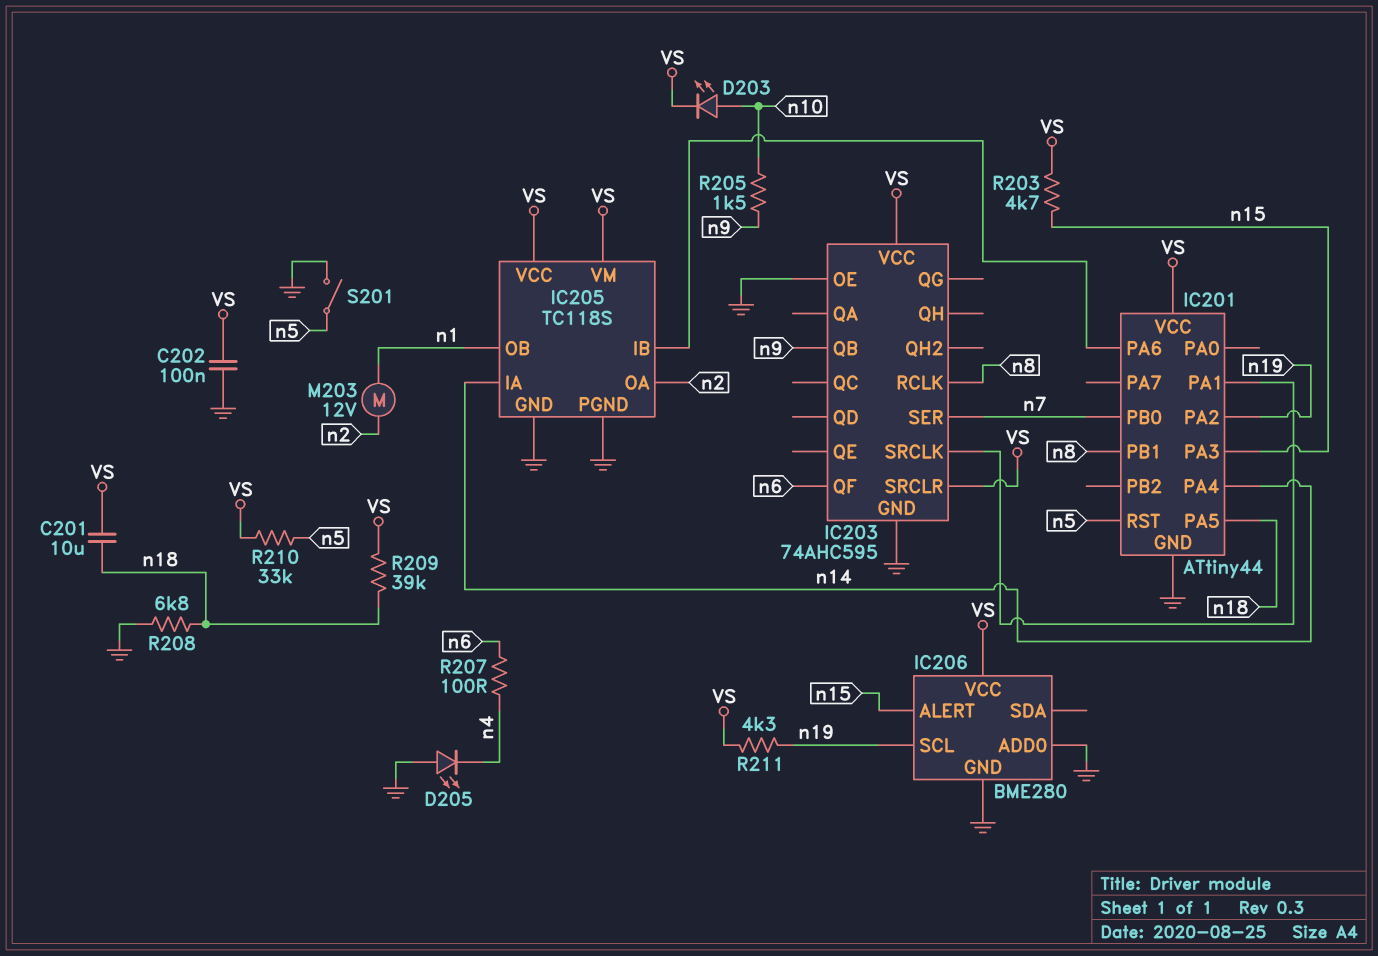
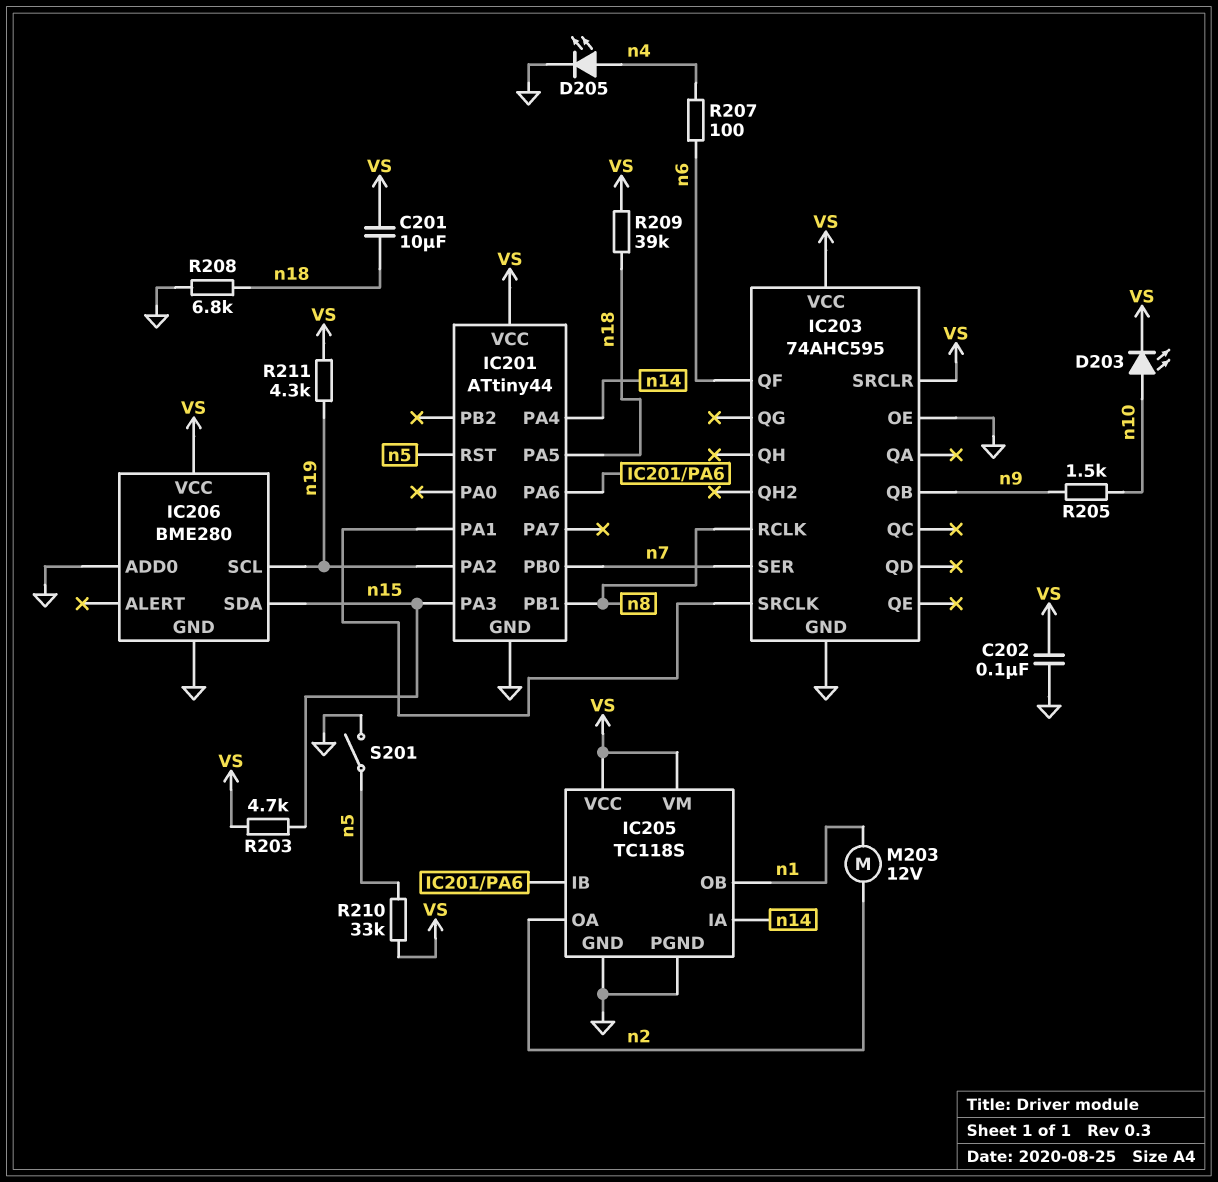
D205: LED (A GND, K n4) -> LED (A n4, K GND)
IC206 pin ALERT: n15 -> none
IC206 pin SDA: none -> n15

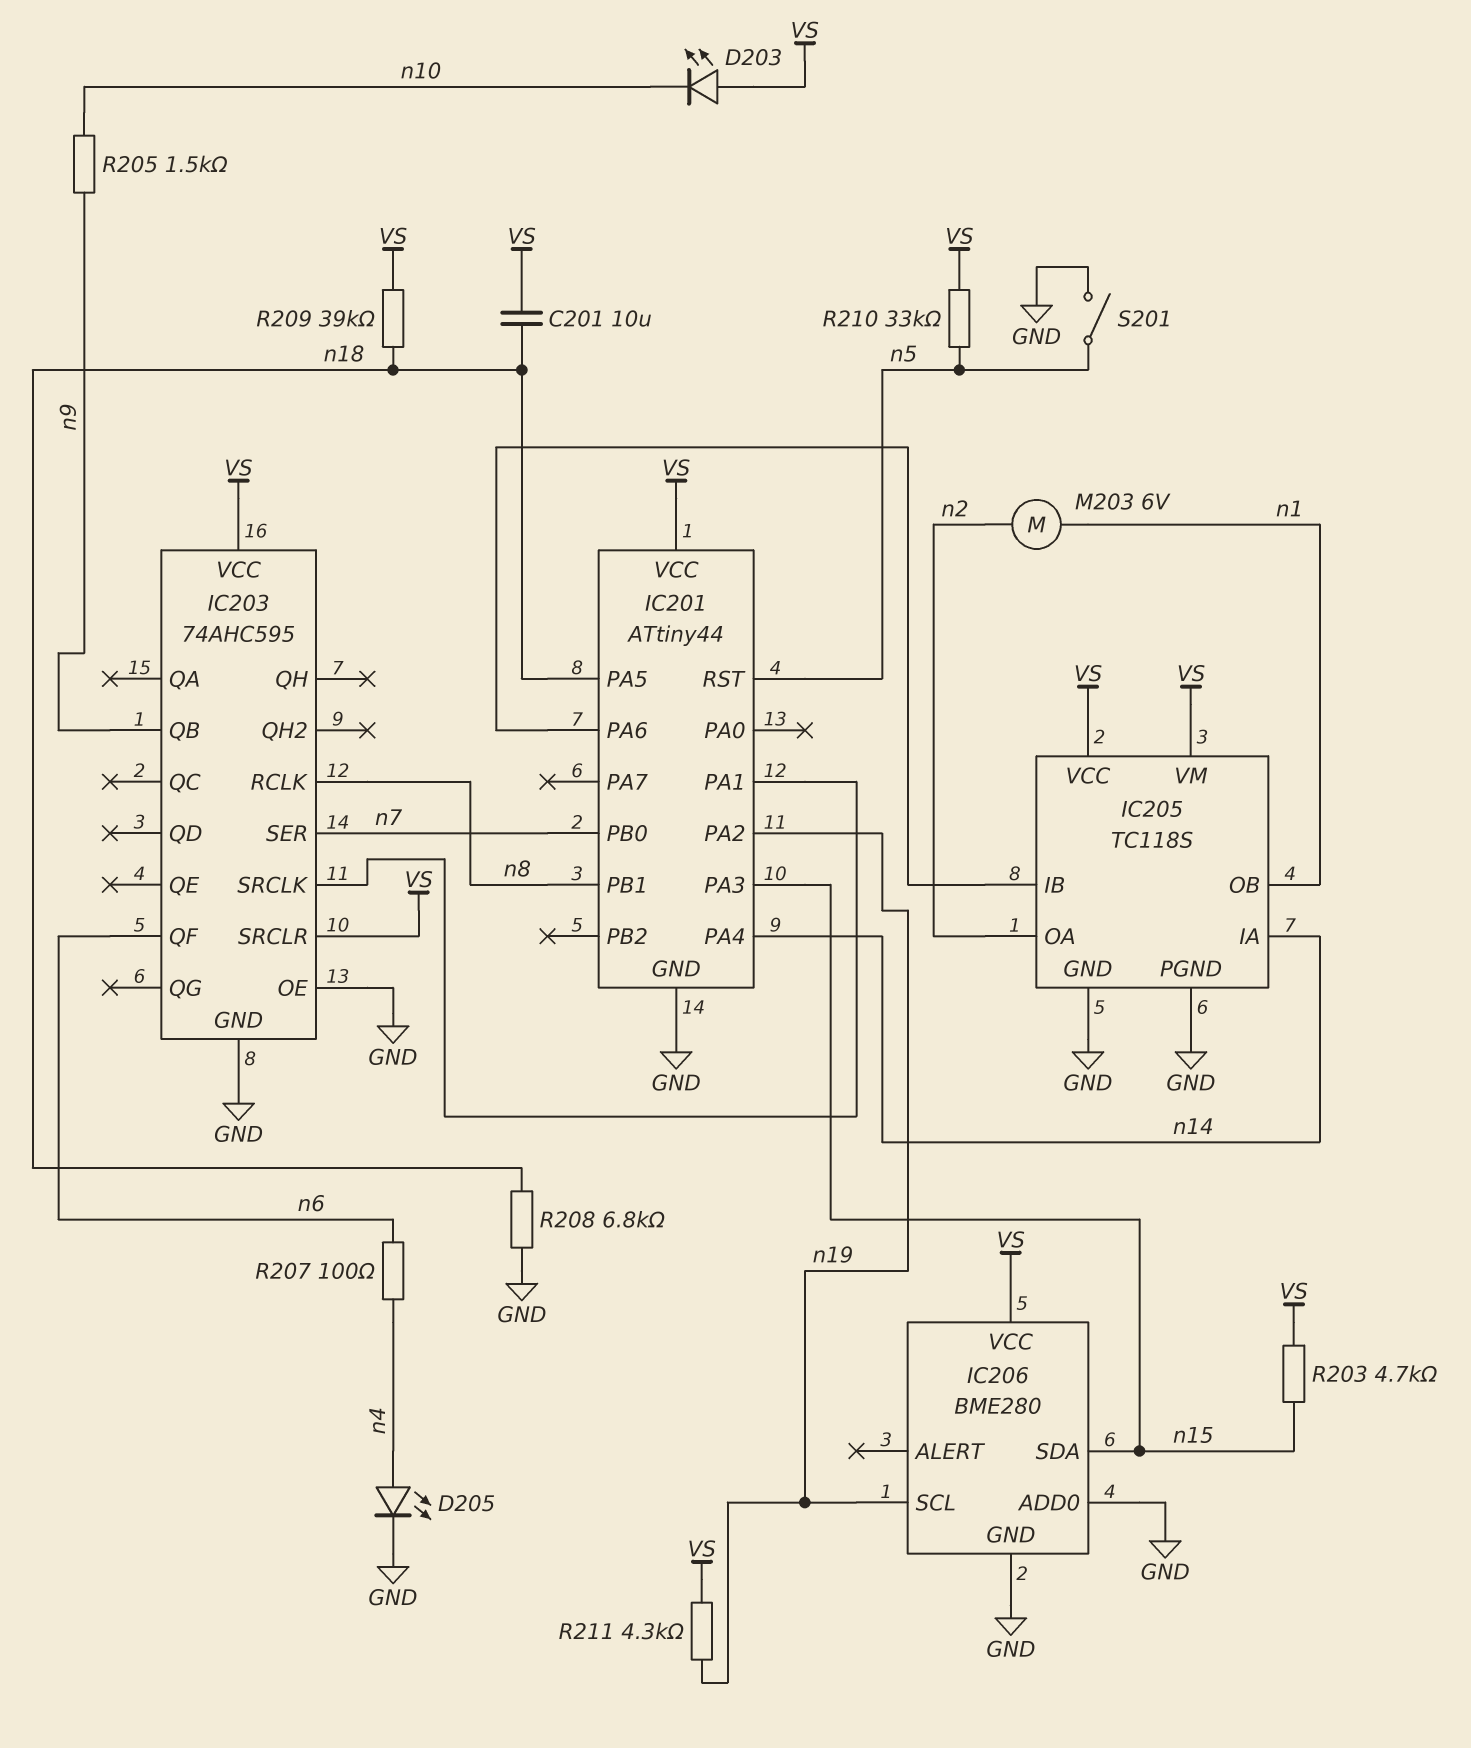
C202: 100nF (GND, VS) -> none
D203: LED (A n10, K VS) -> LED (A VS, K n10)
M203: motor 12V (n1, n2) -> motor 6V (n1, n2)

